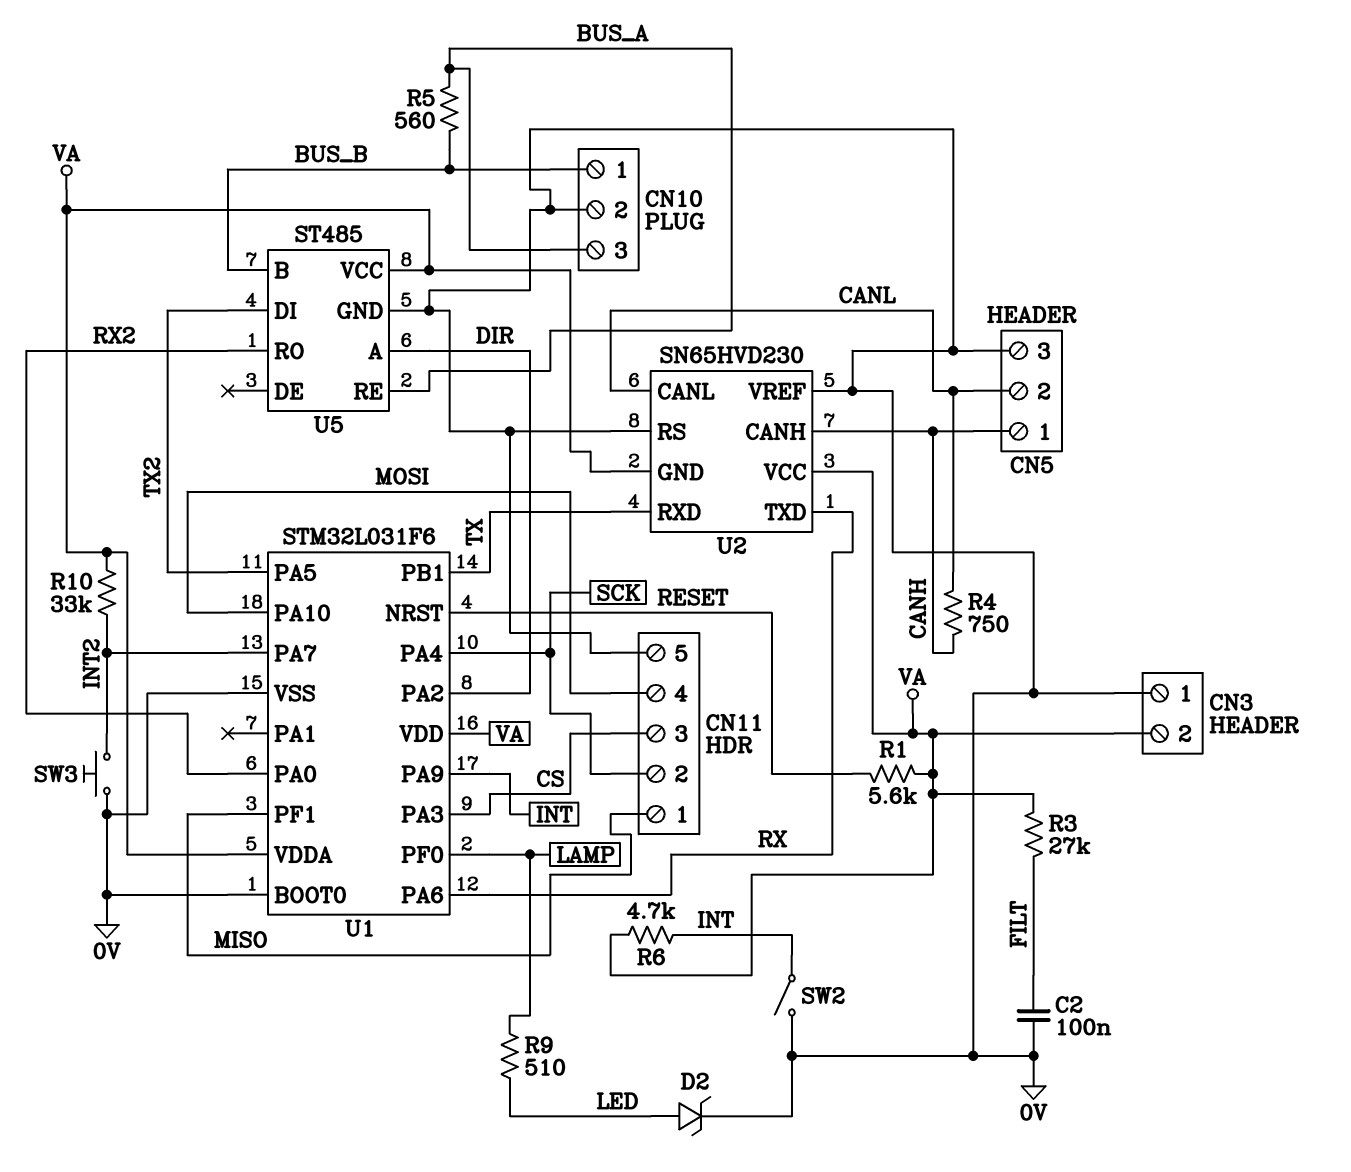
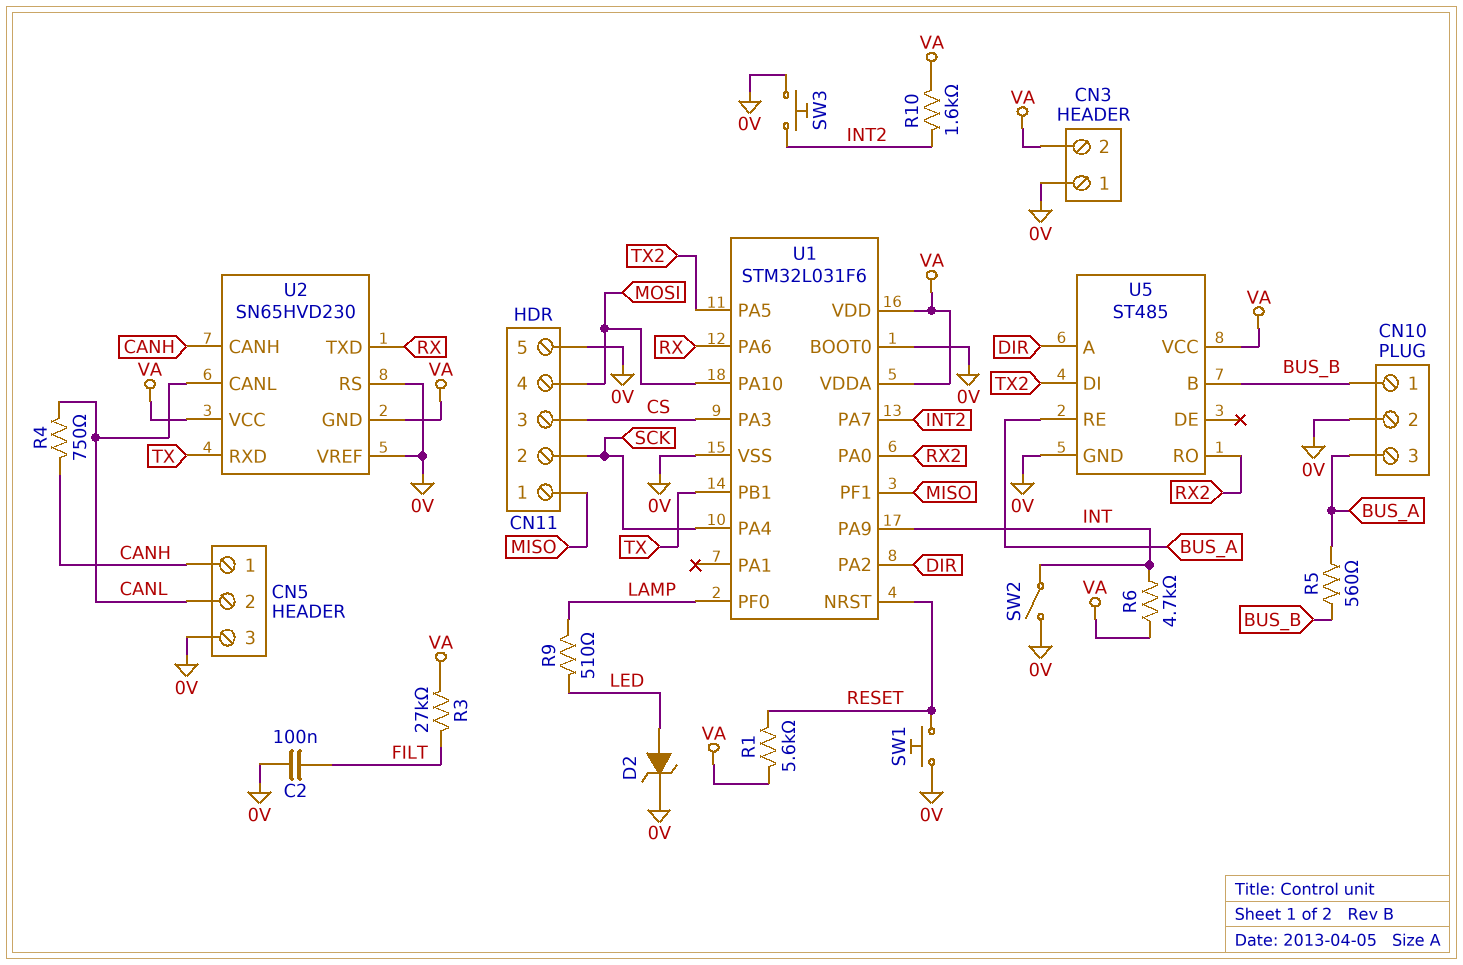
R10: 33k (INT2, VA) -> 1.6k (INT2, VA)
SW1: none -> button (0V, RESET)

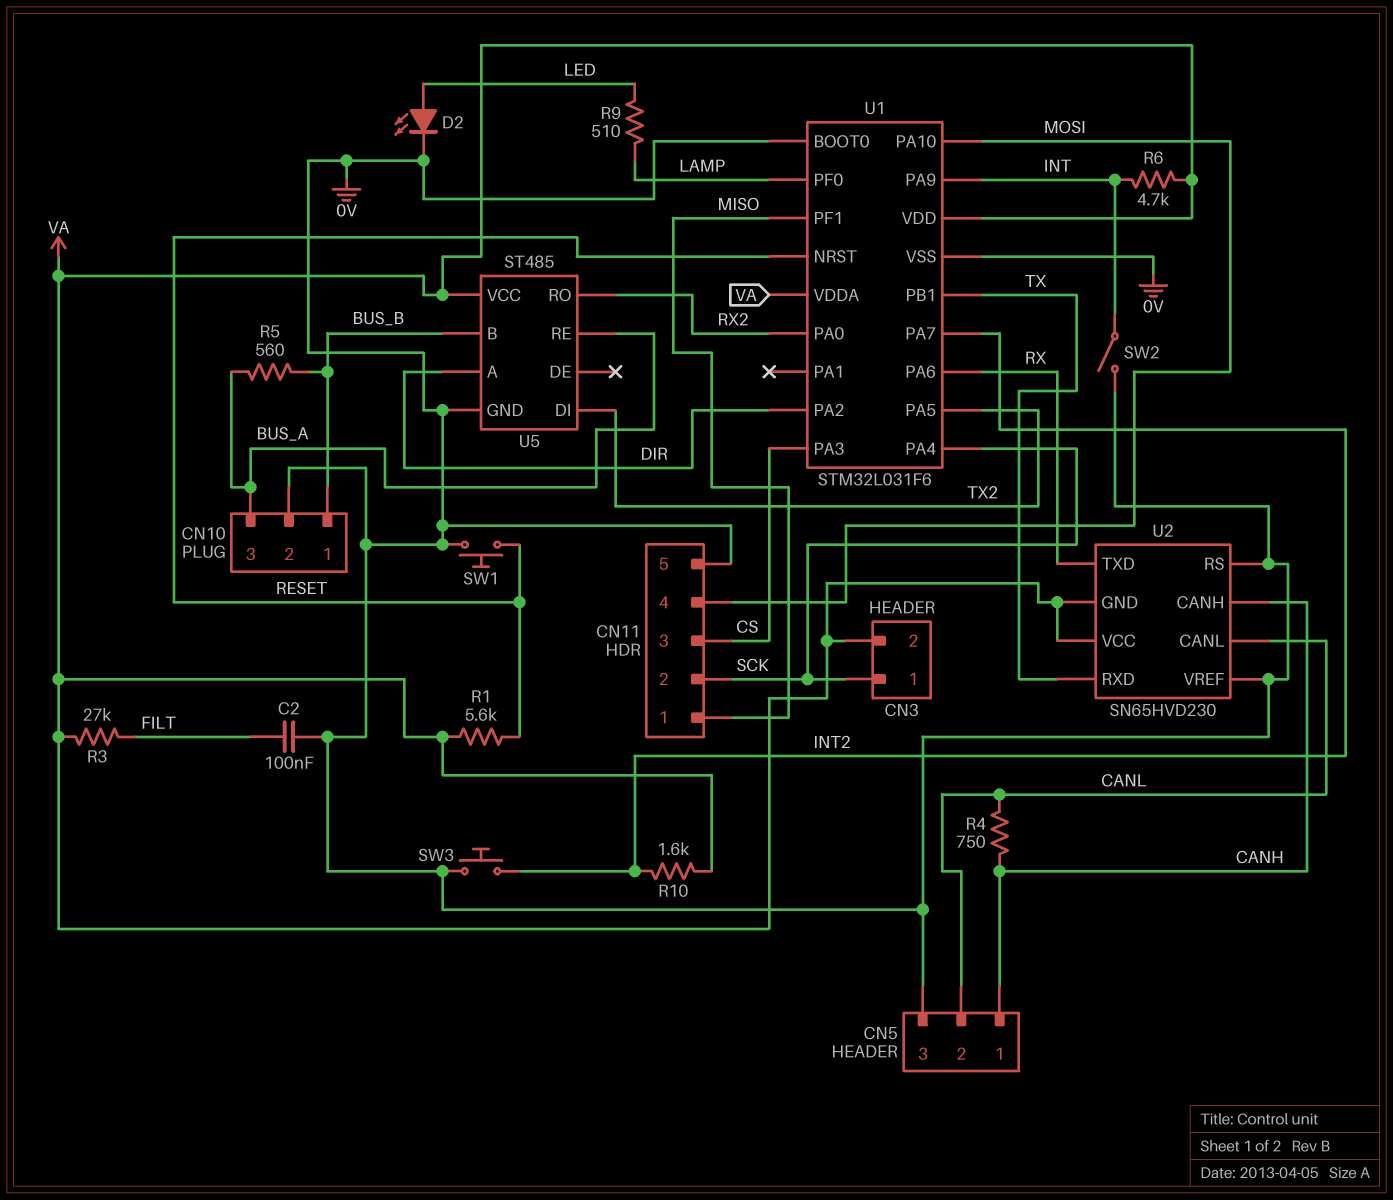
CN3 pin 1: 0V -> SCK
D2: zener (A LED, K 0V) -> LED (A LED, K 0V)

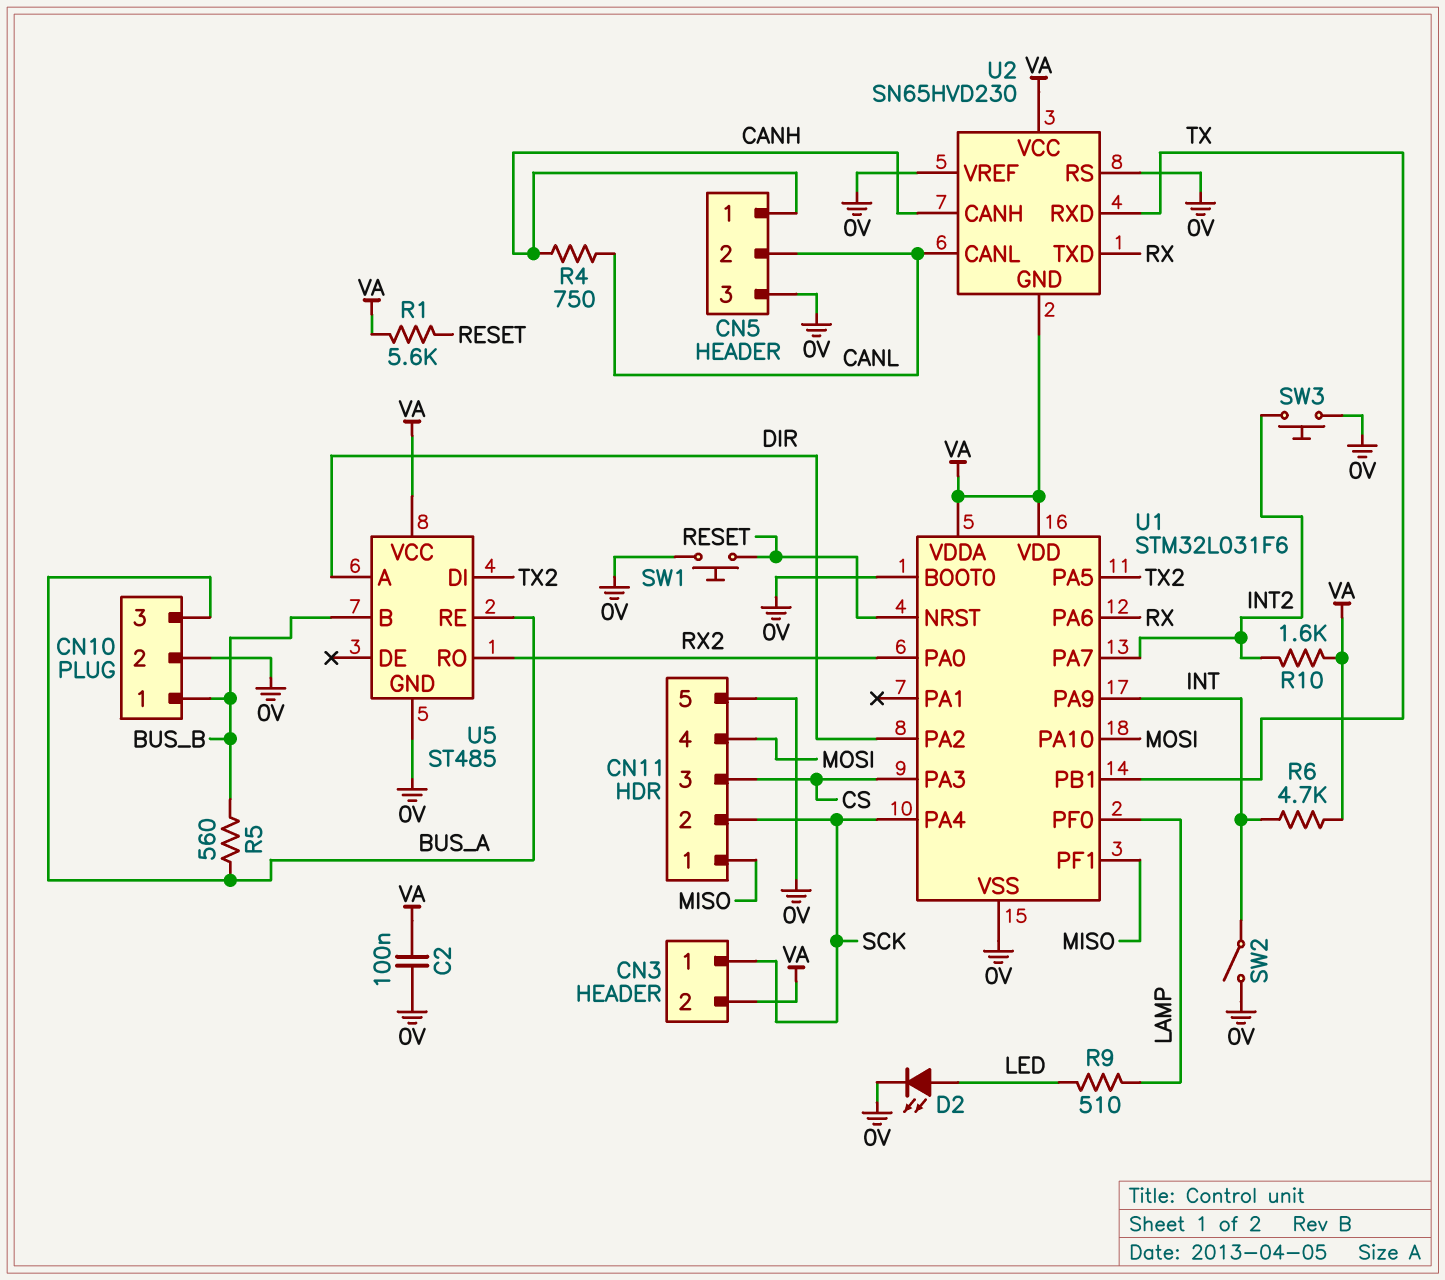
C2: 100nF (0V, FILT) -> 100nF (0V, VA)
R3: 27k (FILT, VA) -> none

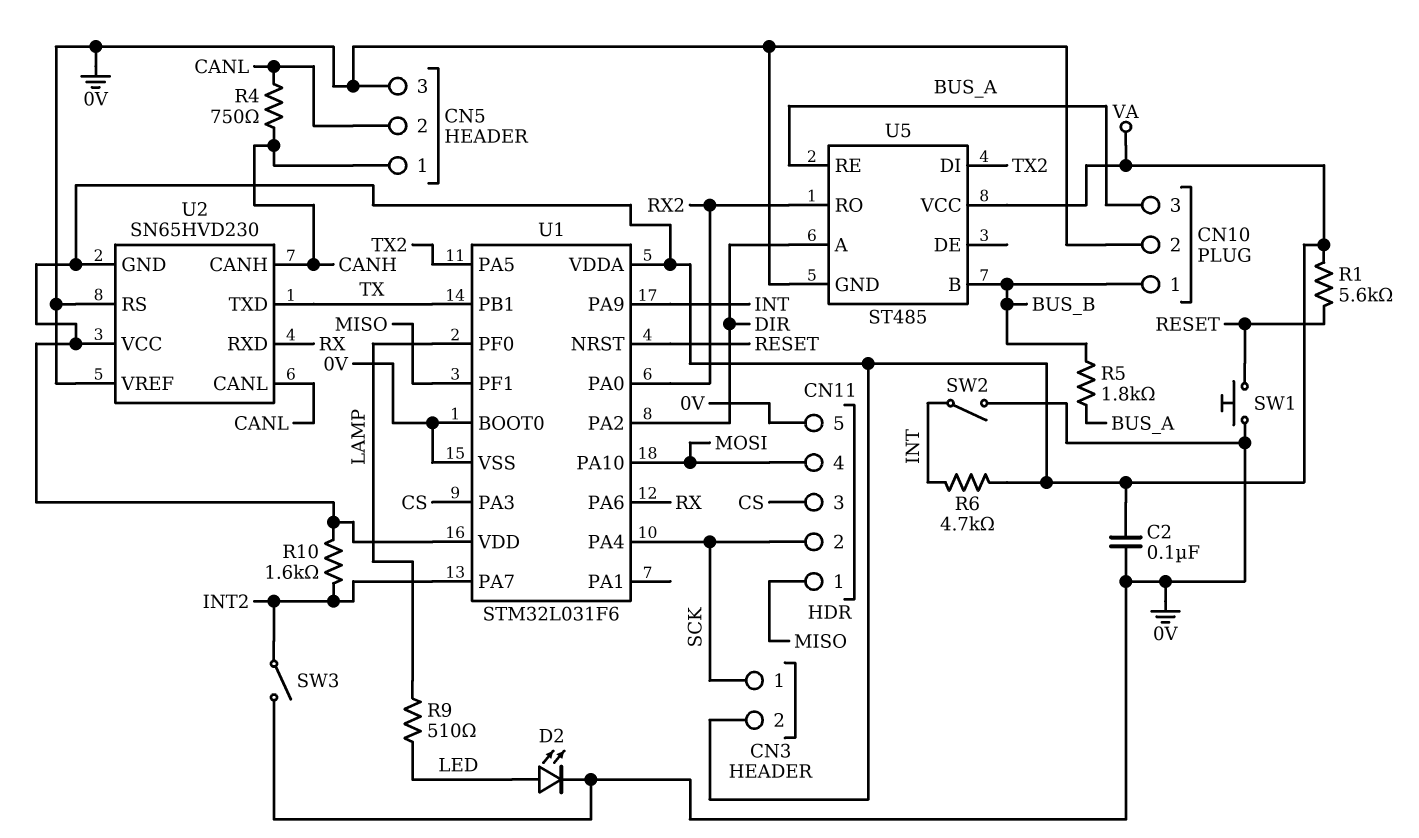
R5: 560 (BUS_A, BUS_B) -> 1.8k (BUS_A, BUS_B)
SW3: button (0V, INT2) -> switch (0V, INT2)
U2 pin RXD: TX -> RX
U2 pin TXD: RX -> TX

